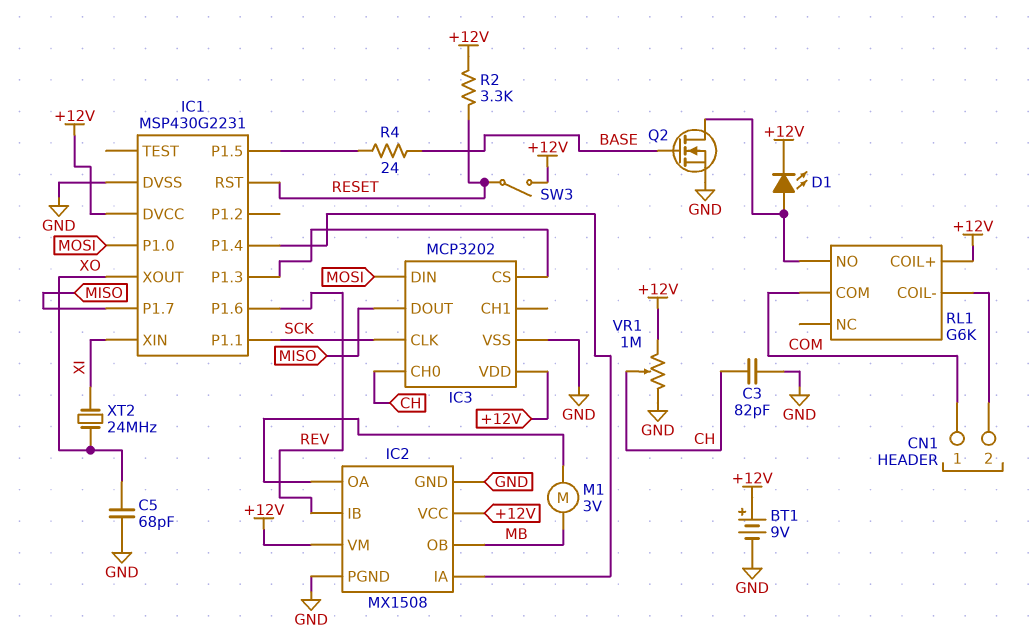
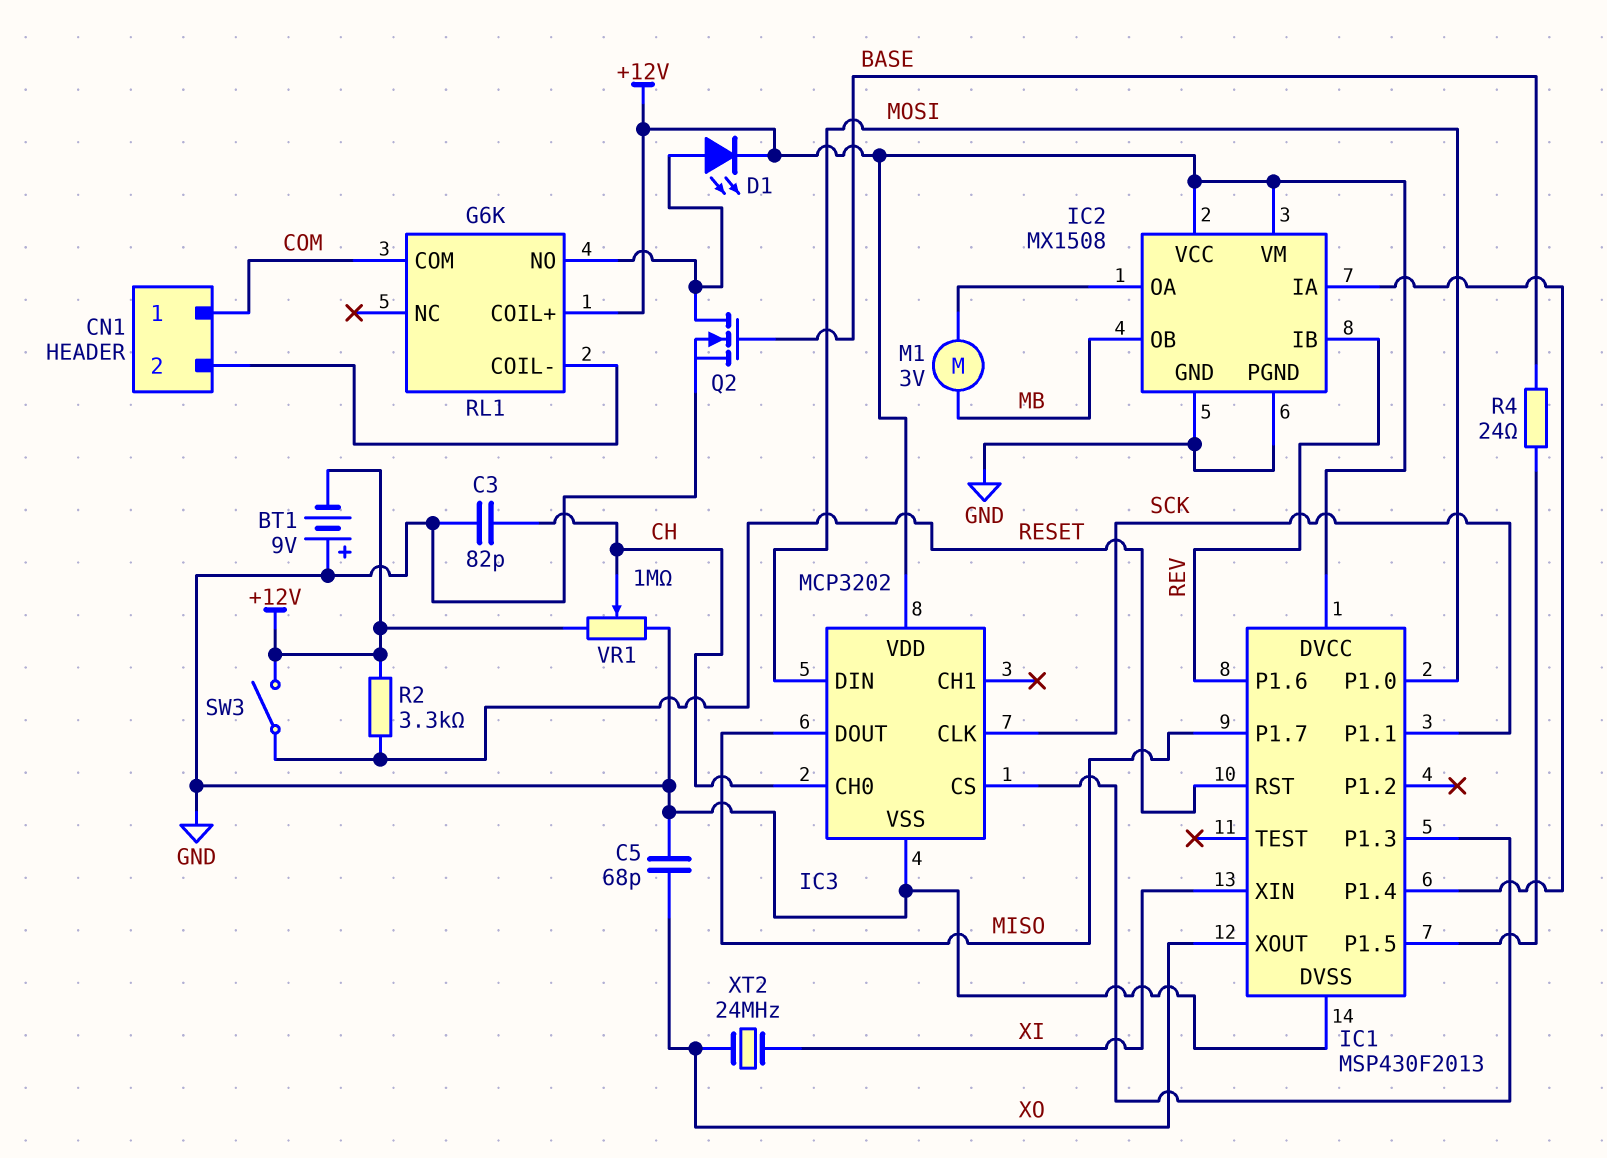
BT1: 9V (plus +12V, minus GND) -> 9V (plus GND, minus +12V)
IC1: MSP430G2231 -> MSP430F2013

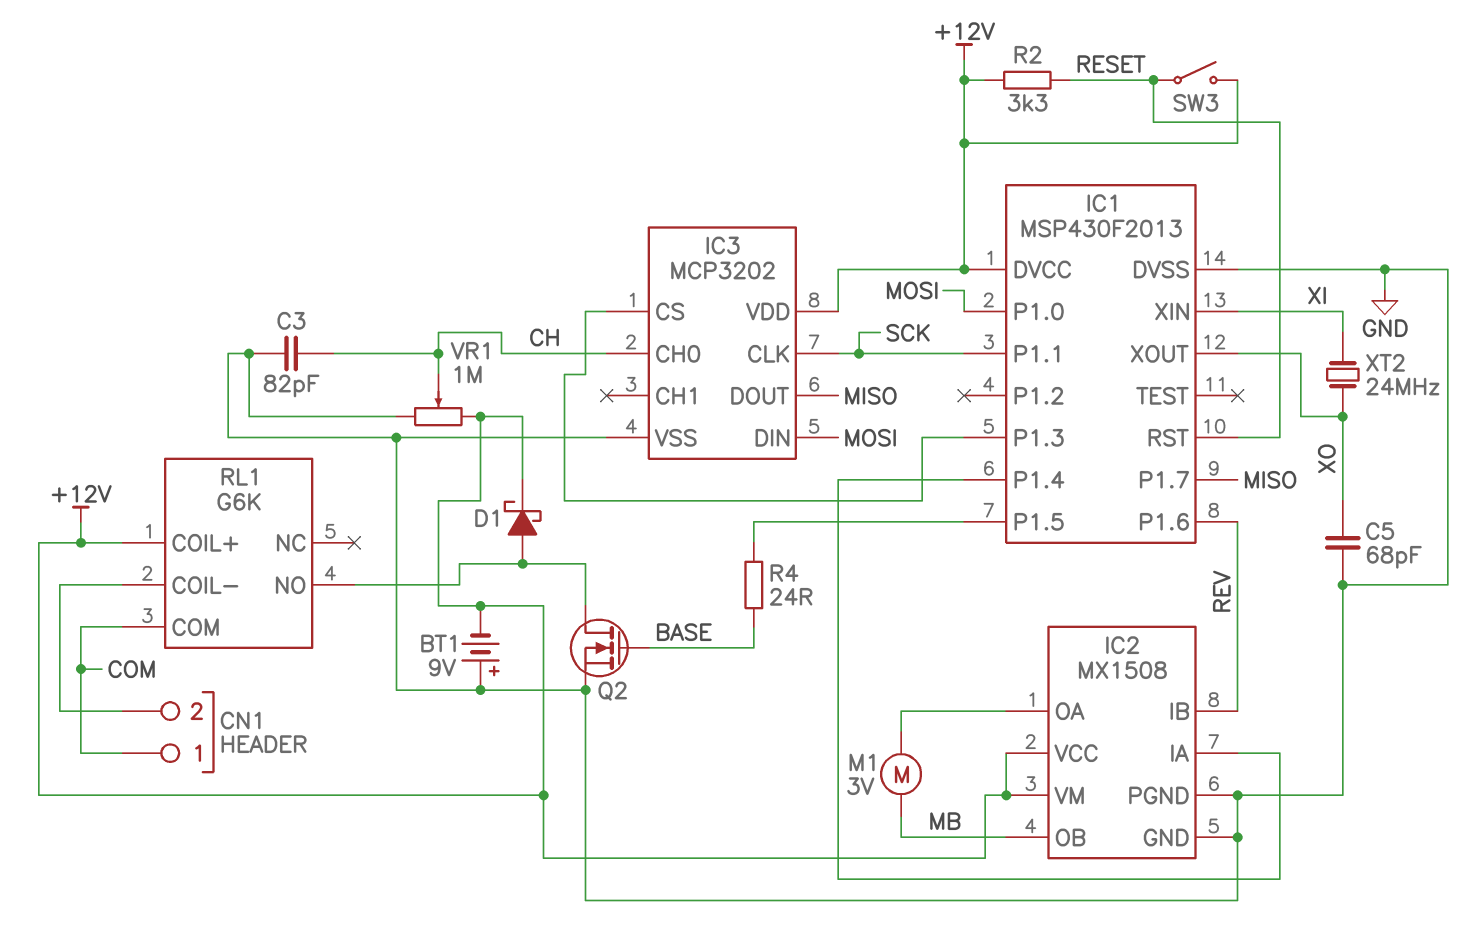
D1: LED (A RL1/NO, K +12V) -> schottky (A RL1/NO, K +12V)

